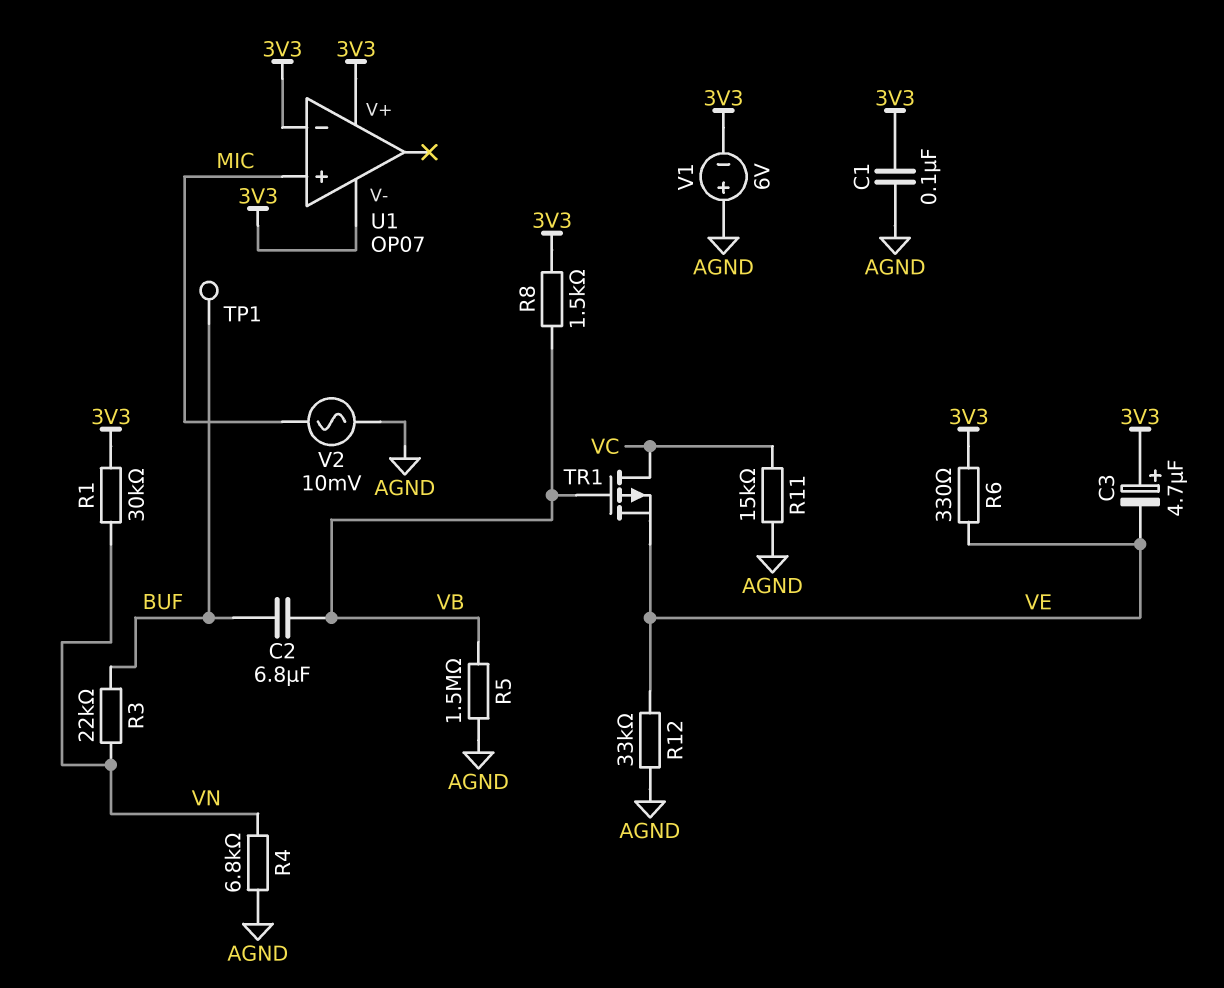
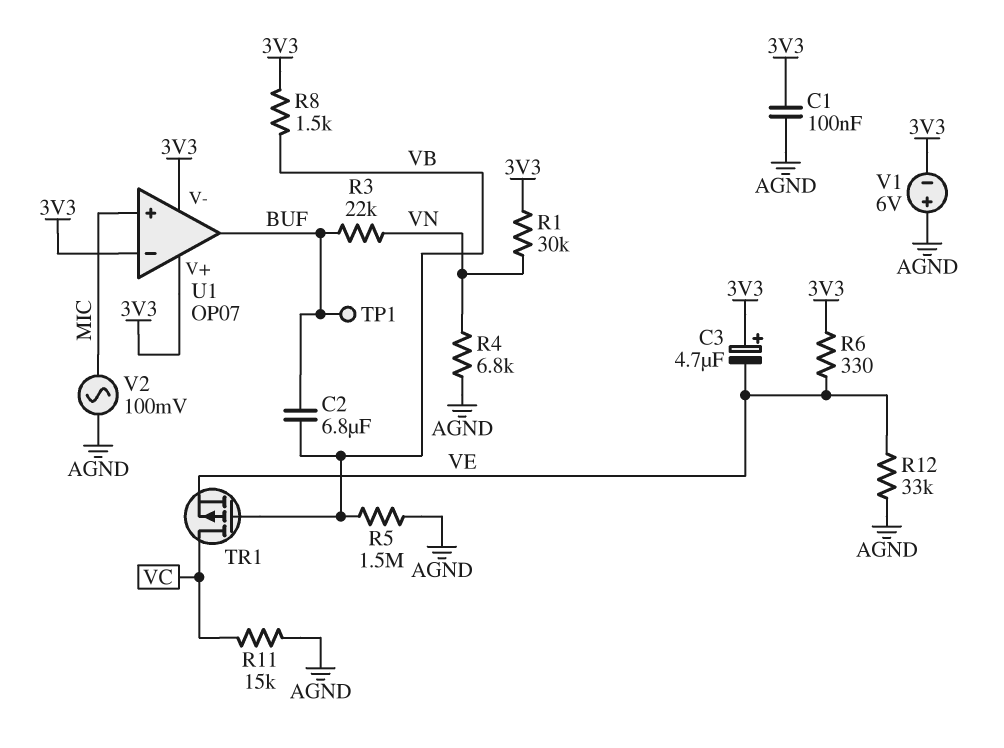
U1 pin out: none -> BUF
V2: AC 10mV (AGND, MIC) -> AC 100mV (AGND, MIC)

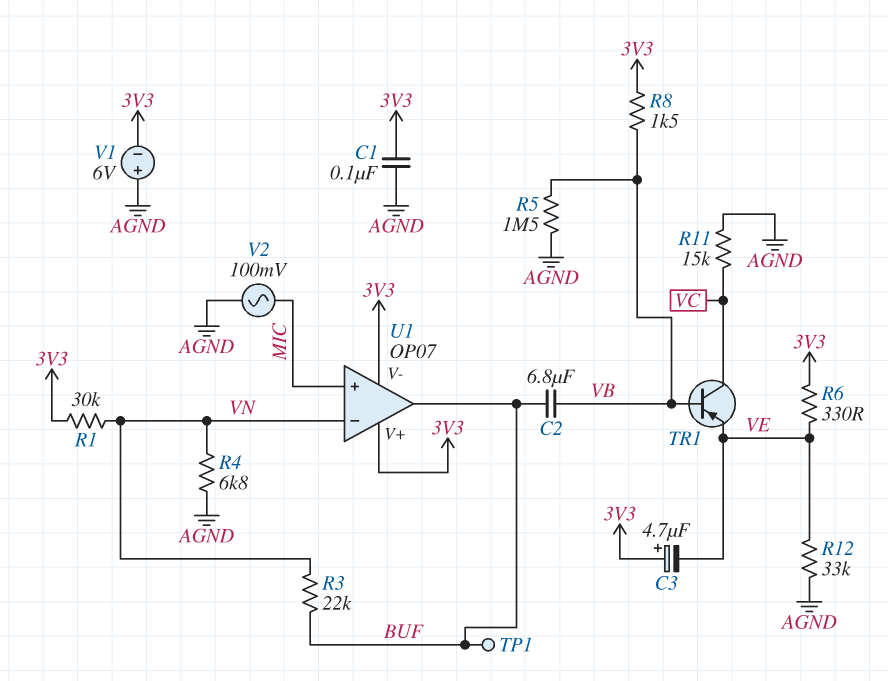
TR1: PMOS (G VB, D VC, S VE) -> PNP (B VB, C VC, E VE)
U1 pin in-: 3V3 -> VN

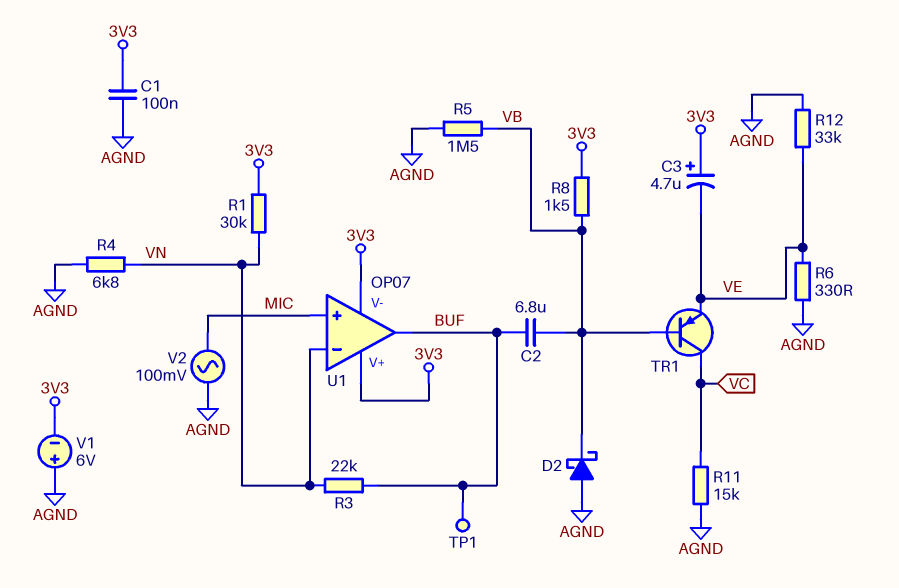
D2: none -> schottky (A AGND, K VB)
R6: 330 (3V3, VE) -> 330 (AGND, VE)

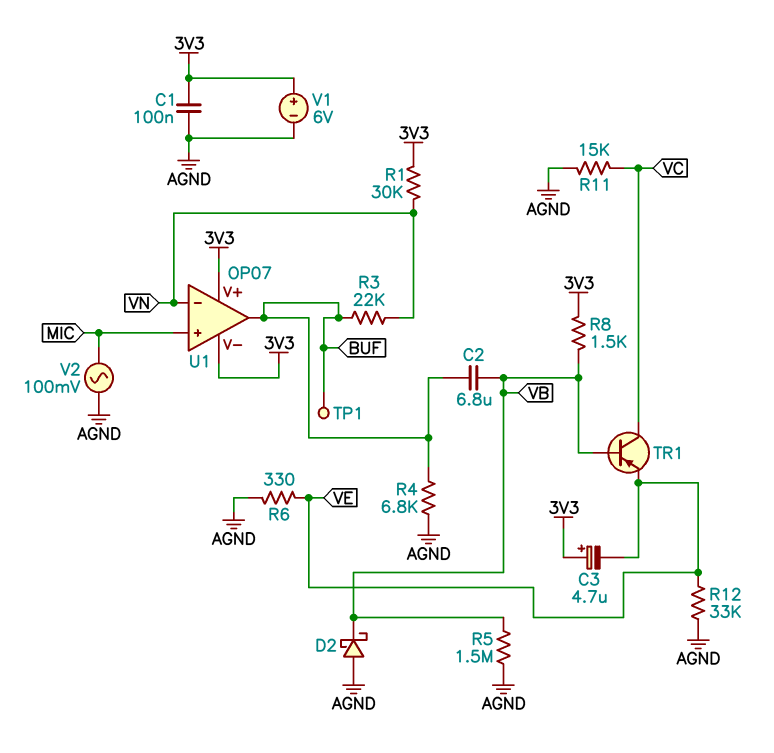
R4: 6.8k (AGND, VN) -> 6.8k (AGND, BUF)
V1: 6V (plus AGND, minus 3V3) -> 6V (plus 3V3, minus AGND)

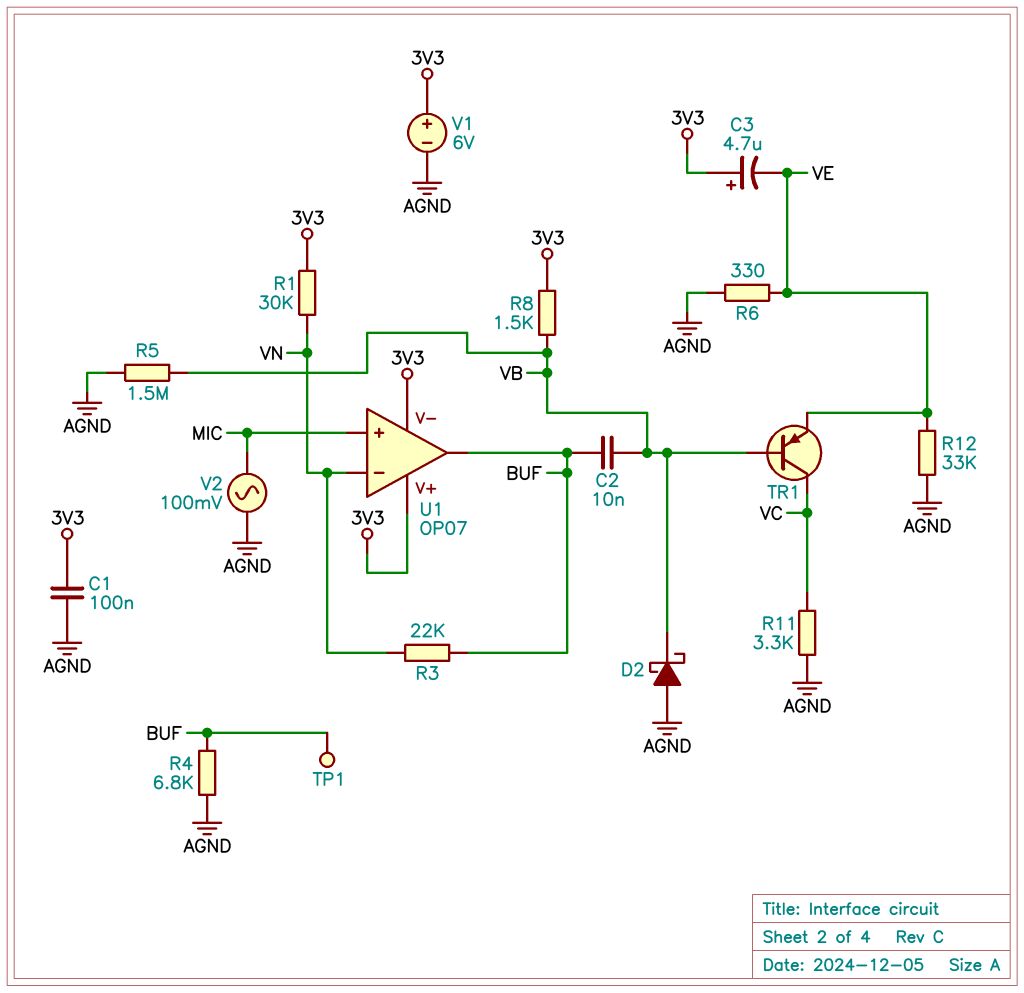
C2: 6.8uF (BUF, VB) -> 10nF (BUF, VB)
R11: 15k (AGND, VC) -> 3.3k (AGND, VC)

